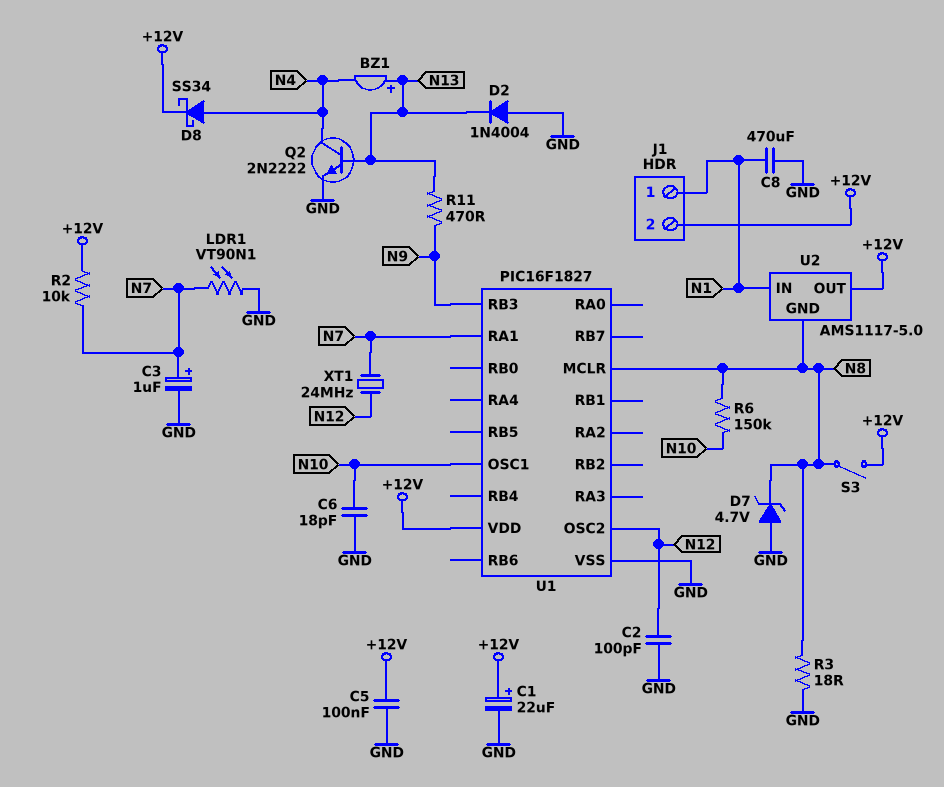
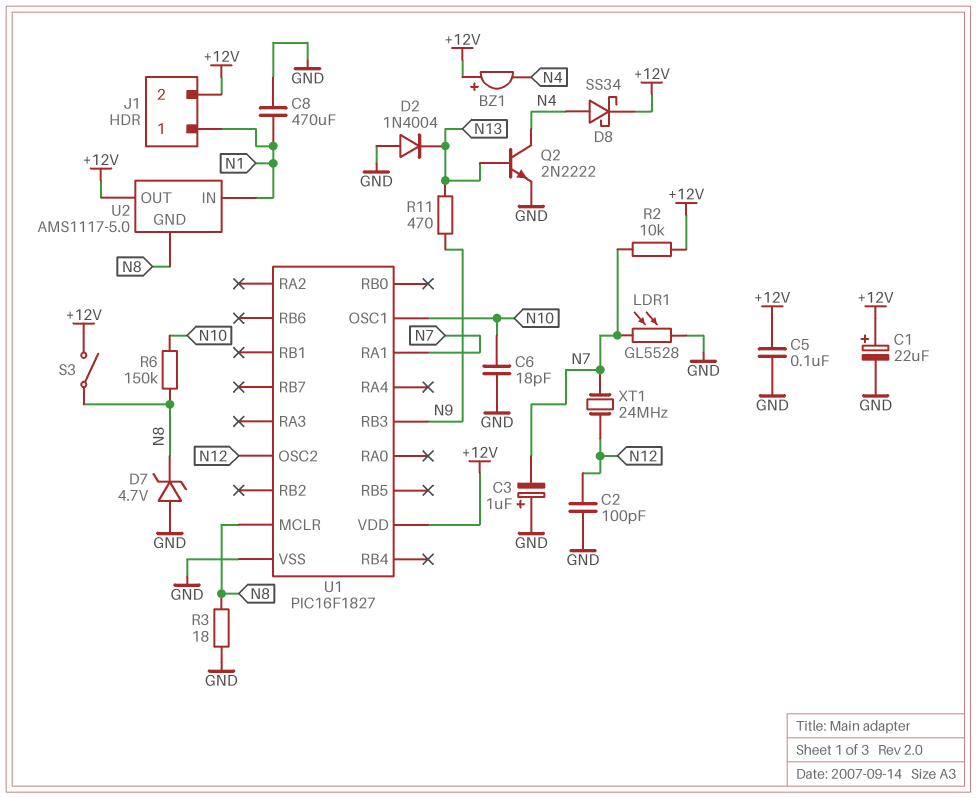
BZ1: buzzer (plus N13, minus N4) -> buzzer (plus +12V, minus N4)
C3: 1uF (plus N7, minus GND) -> 1uF (plus GND, minus N7)
LDR1: VT90N1 (GND, N7) -> GL5528 (GND, N7)

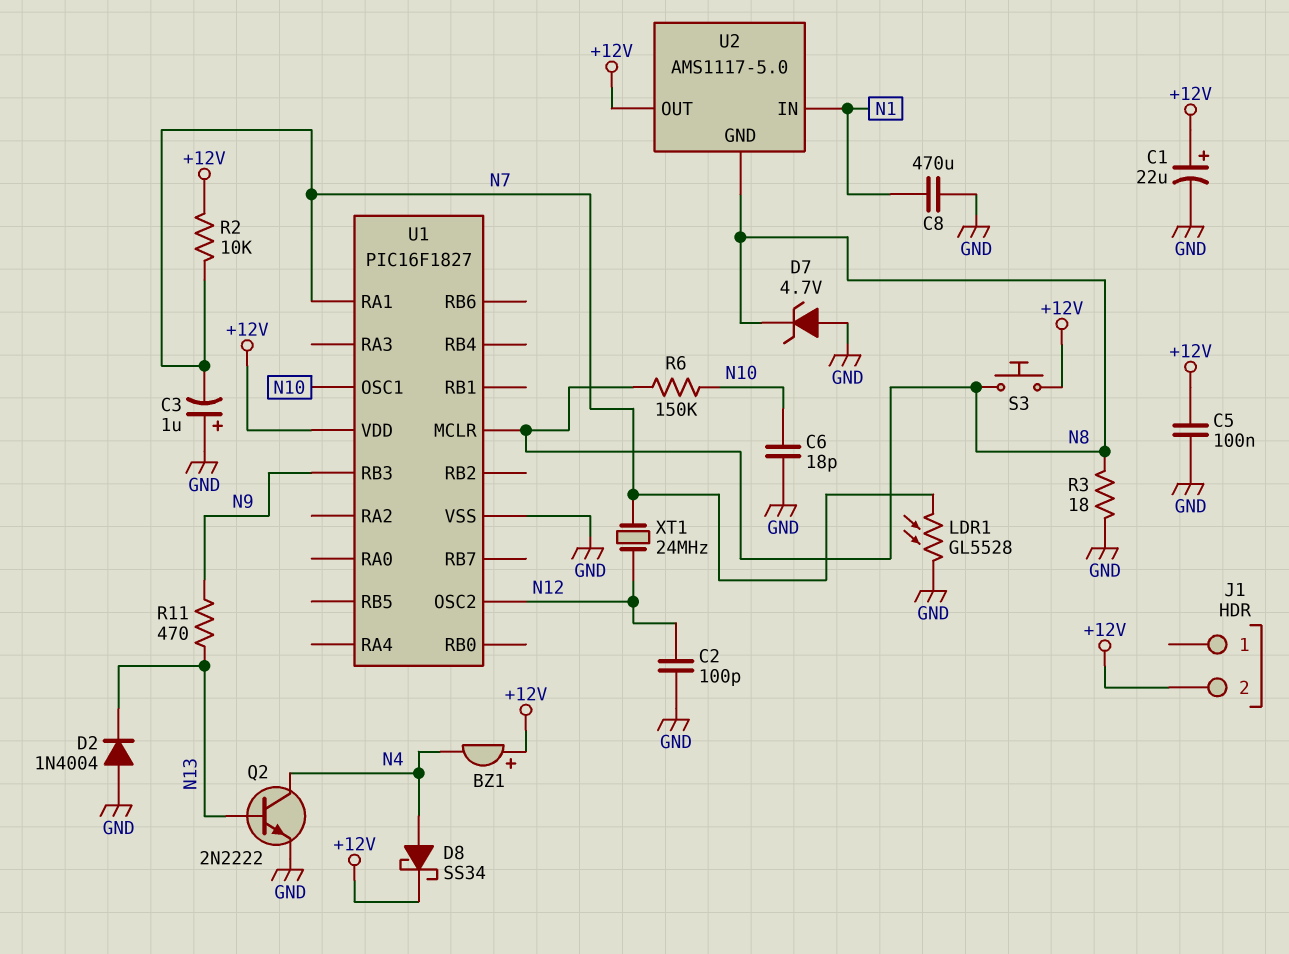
J1 pin 1: N1 -> none
S3: switch (+12V, N8) -> button (+12V, N8)

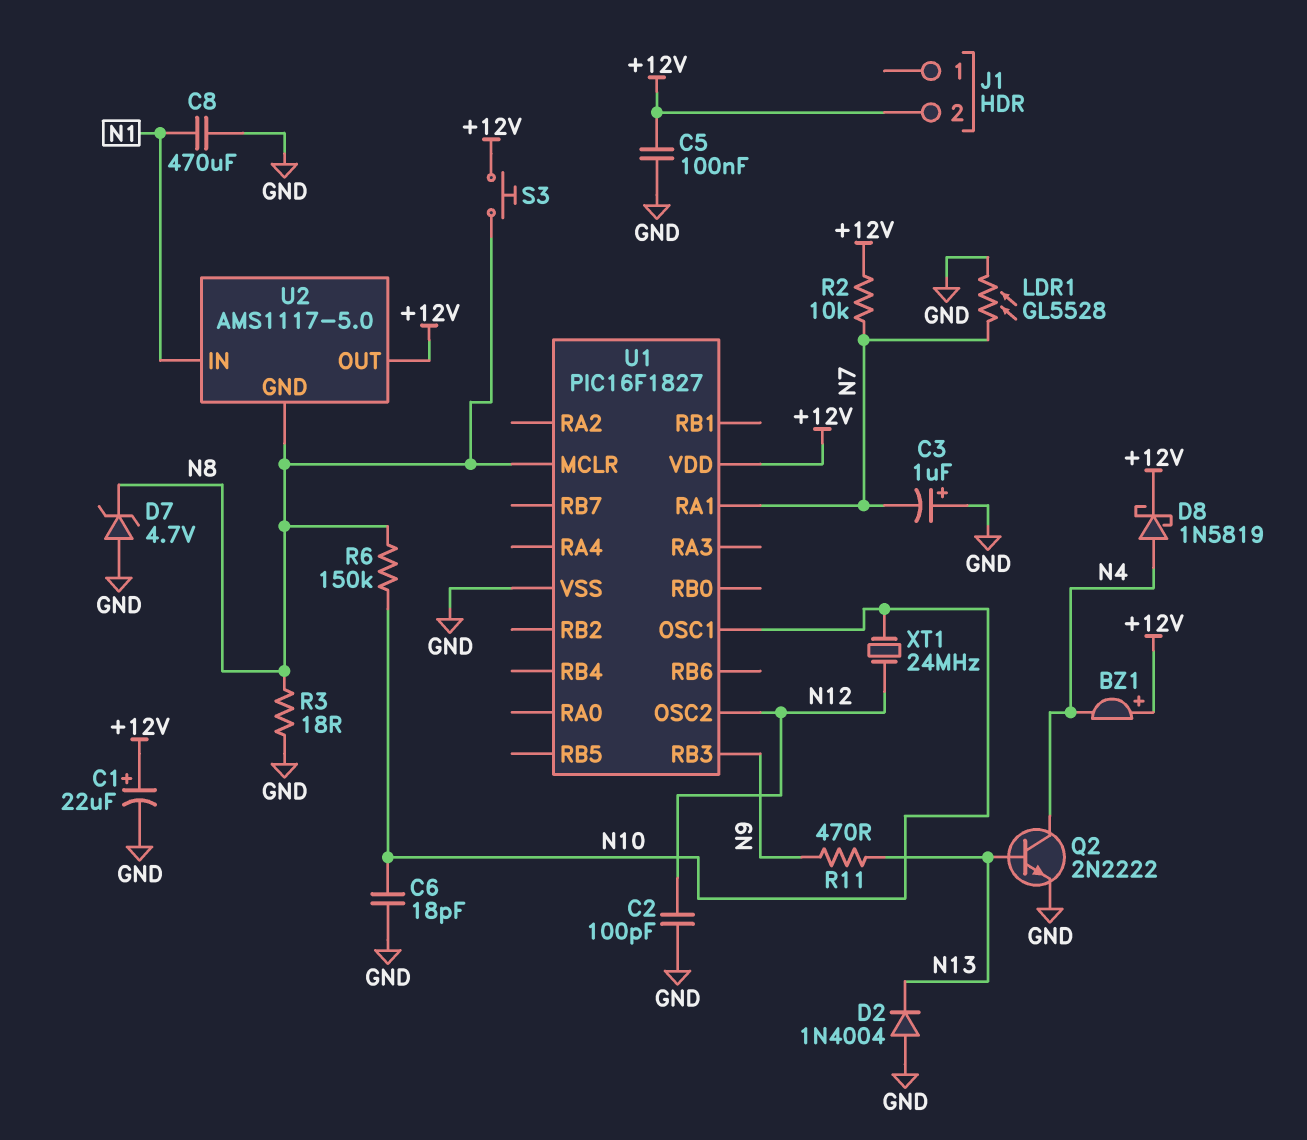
D8: schottky SS34 (A N4, K +12V) -> schottky 1N5819 (A N4, K +12V)
XT1: 24MHz (N7, N12) -> 24MHz (N10, N12)

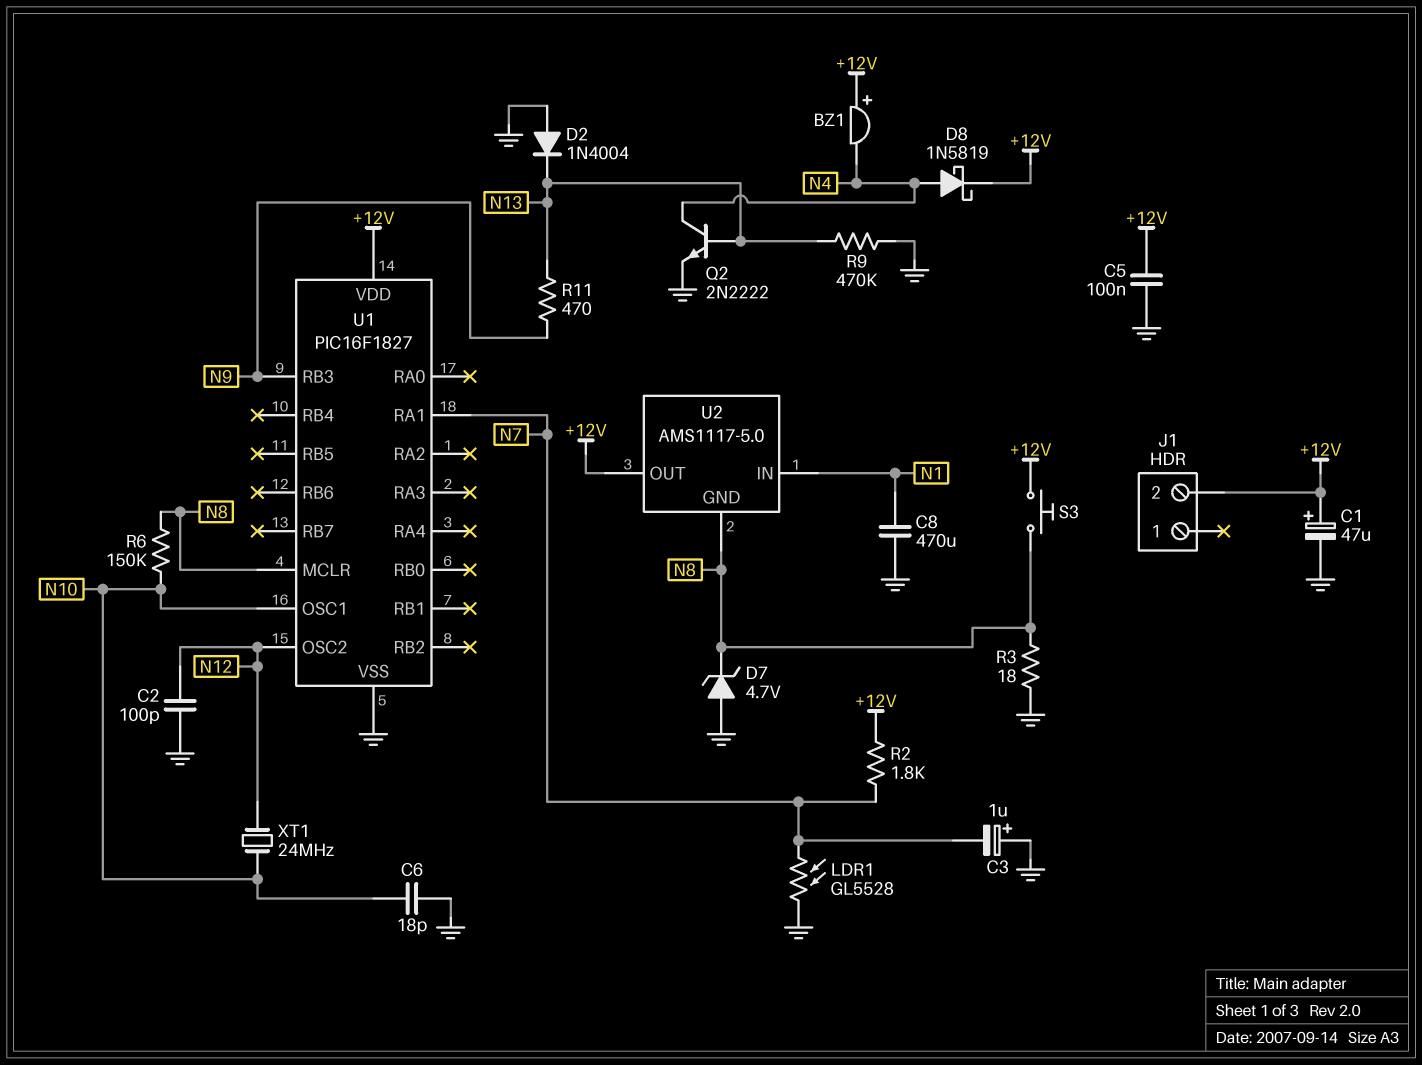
C1: 22uF (plus +12V, minus GND) -> 47uF (plus +12V, minus GND)
R2: 10k (+12V, N7) -> 1.8k (+12V, N7)
R9: none -> 470k (GND, N13)

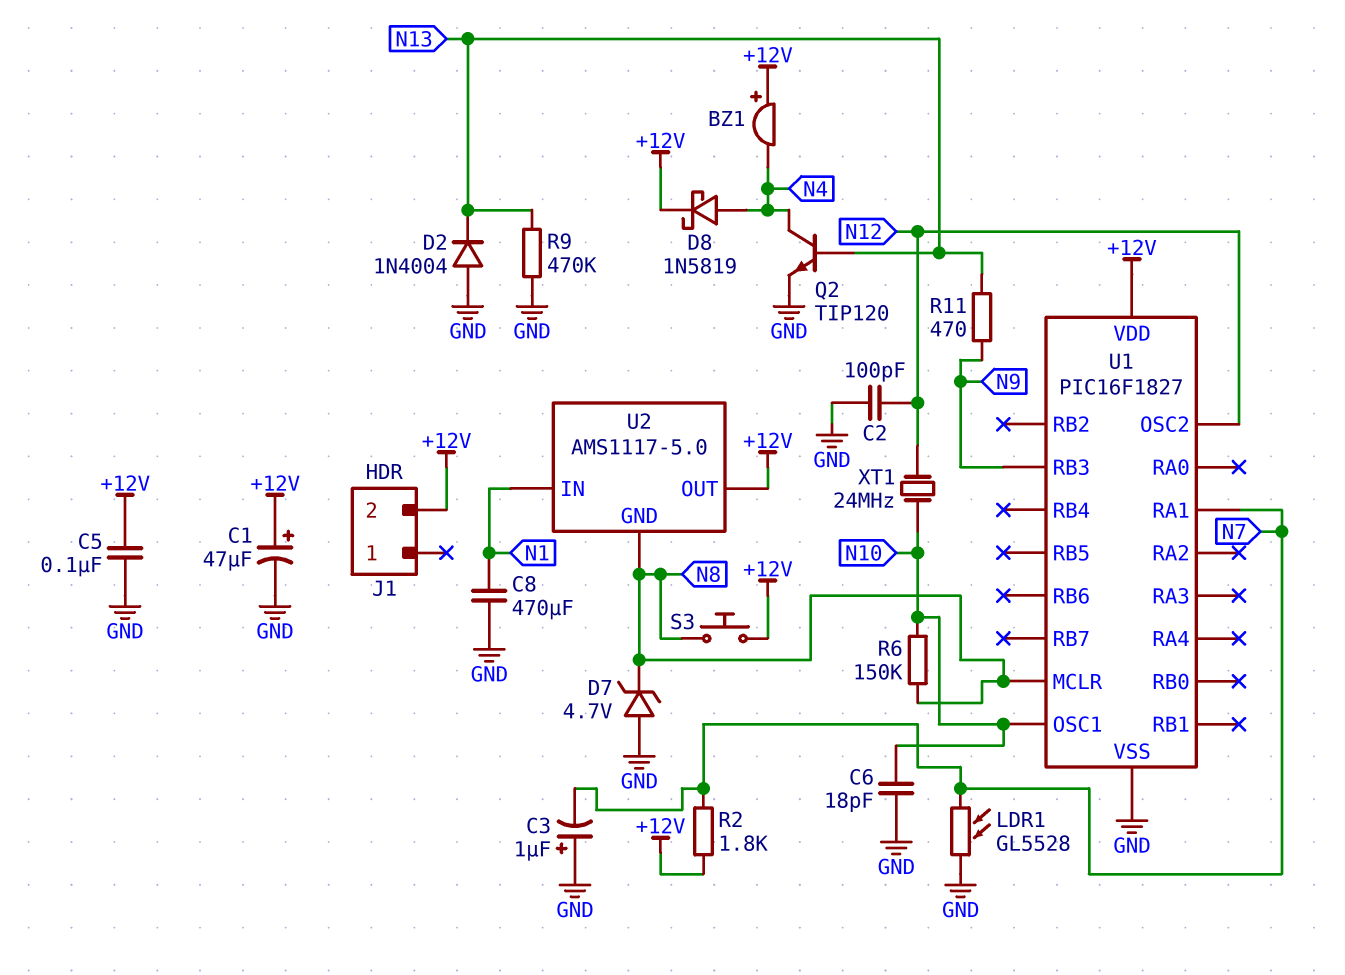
Q2: NPN 2N2222 (B N13, C N4, E GND) -> NPN TIP120 (B N13, C N4, E GND)
R3: 18 (GND, N8) -> none

